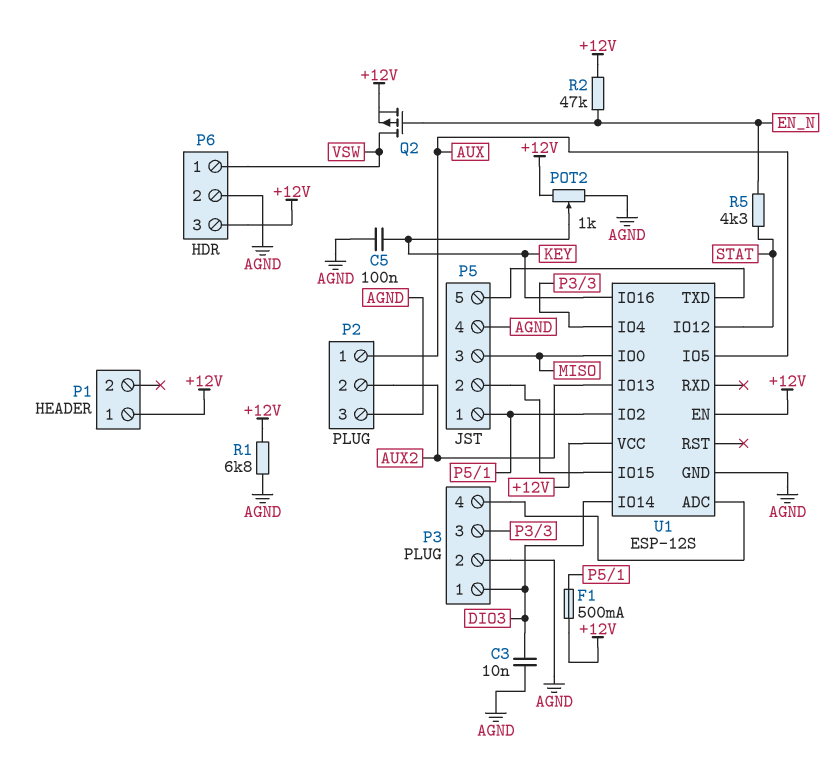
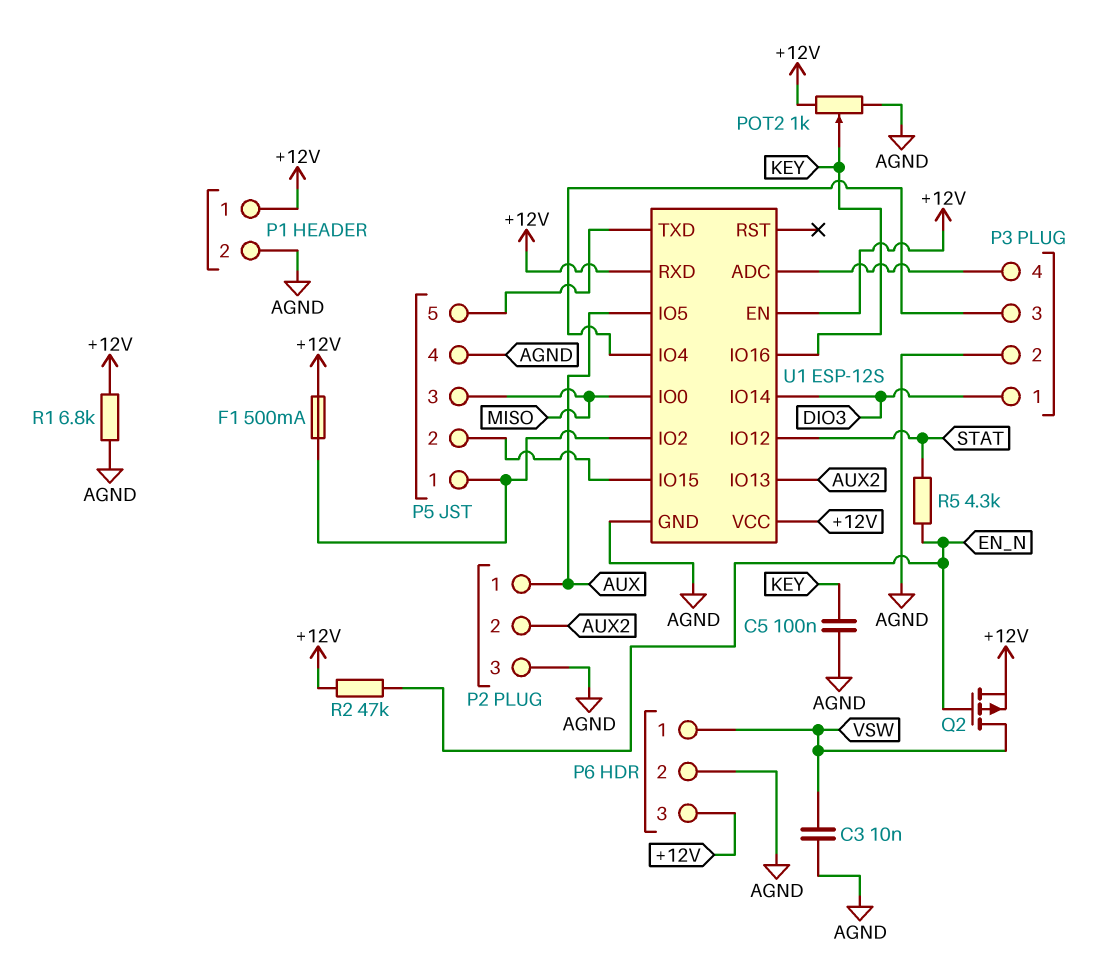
C3: 10nF (AGND, DIO3) -> 10nF (AGND, VSW)
P1 pin 2: none -> AGND
U1 pin RXD: none -> +12V

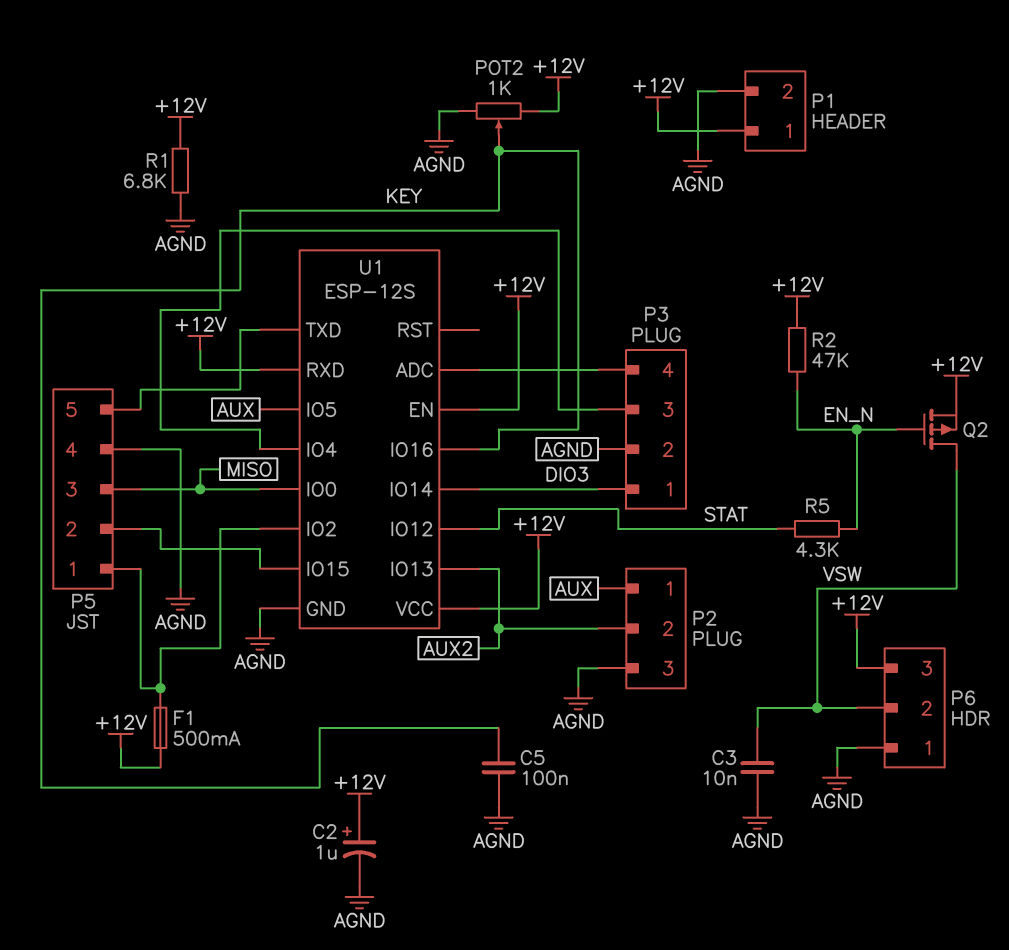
C2: none -> 1uF (plus +12V, minus AGND)
P6 pin 1: VSW -> AGND
P6 pin 2: AGND -> VSW

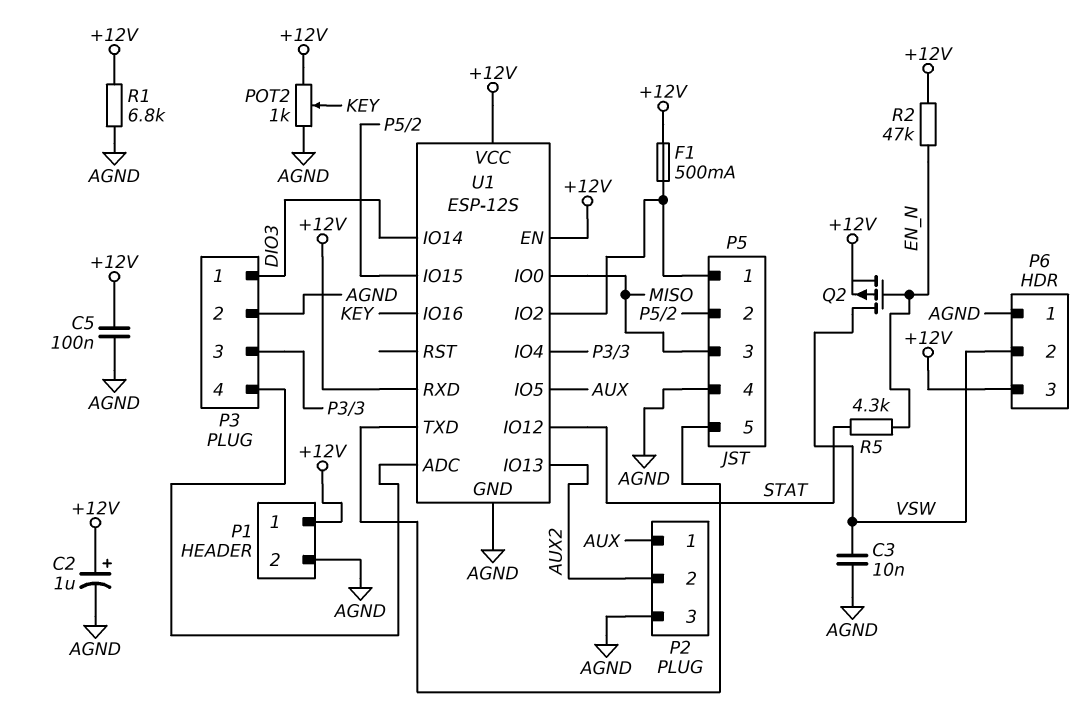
C5: 100nF (AGND, KEY) -> 100nF (+12V, AGND)

